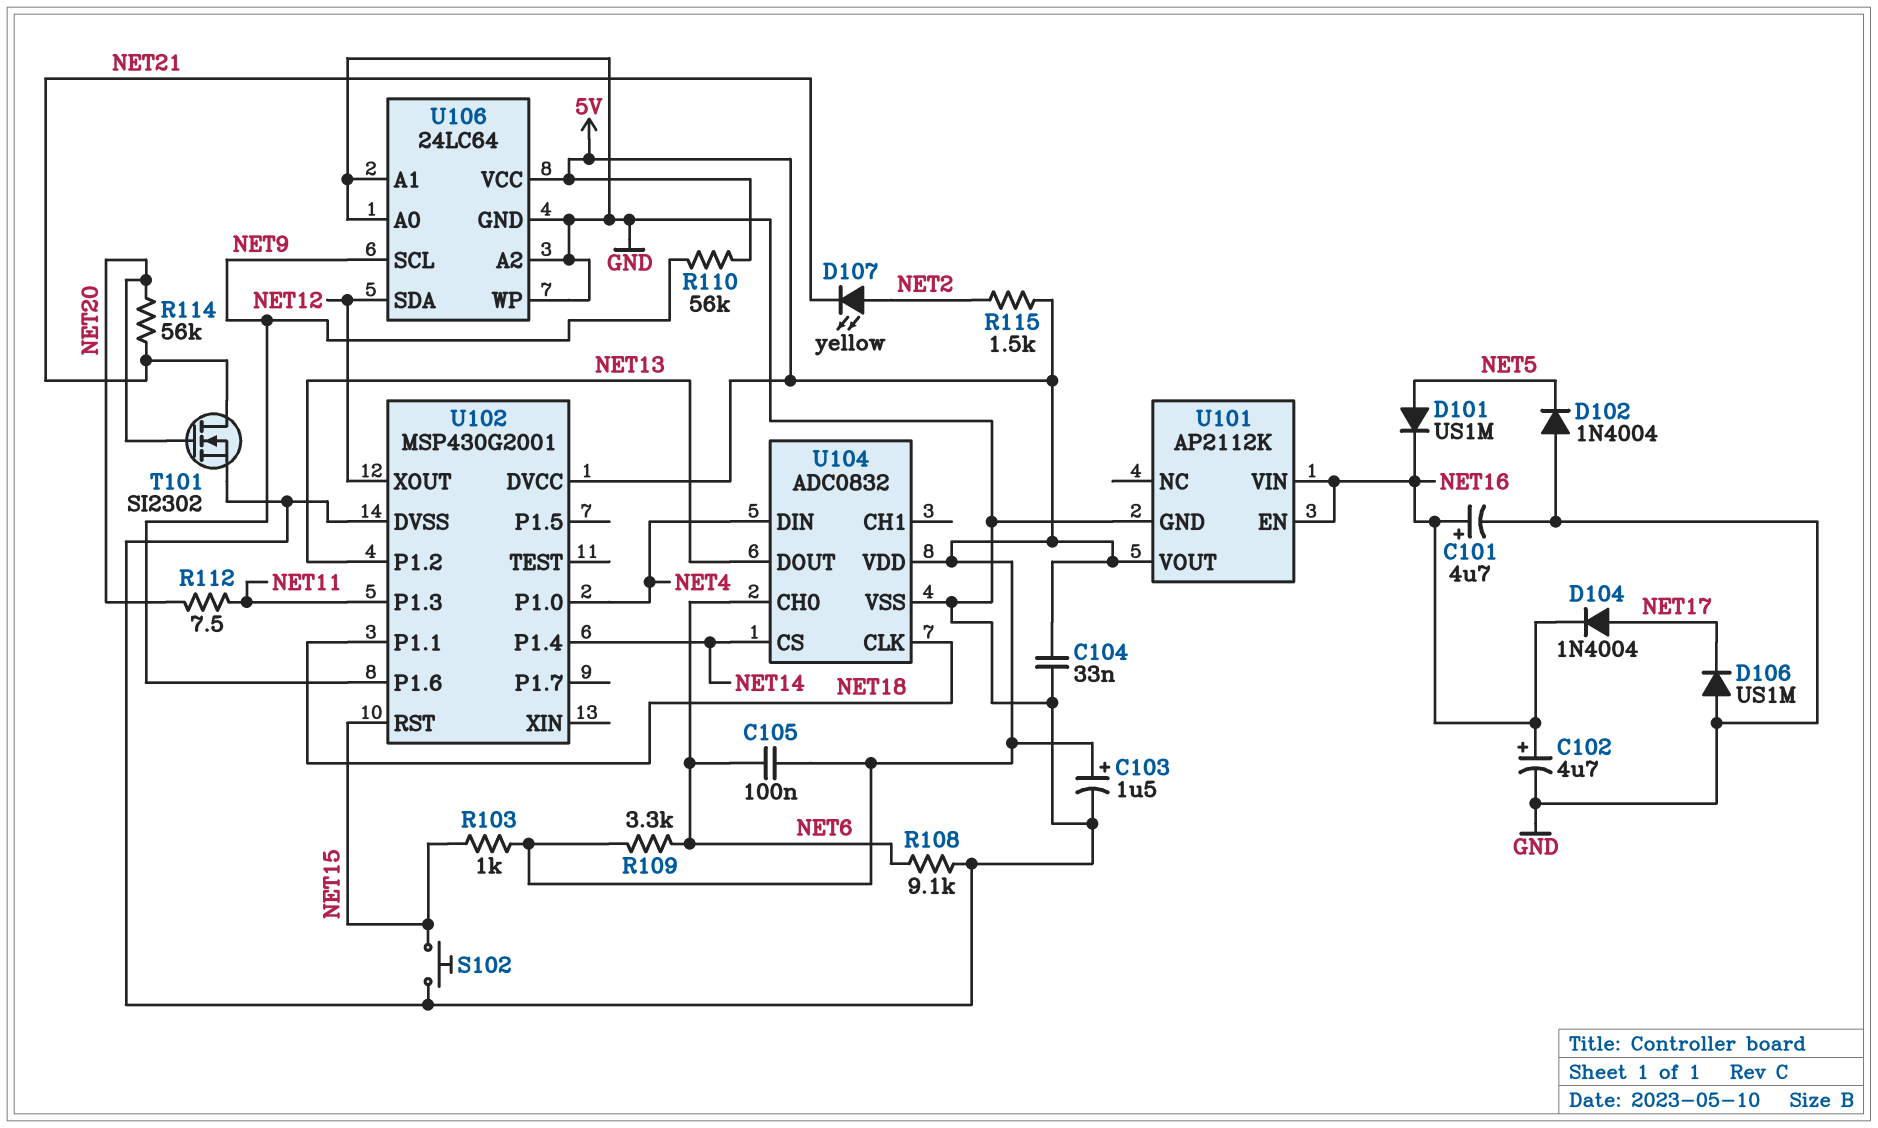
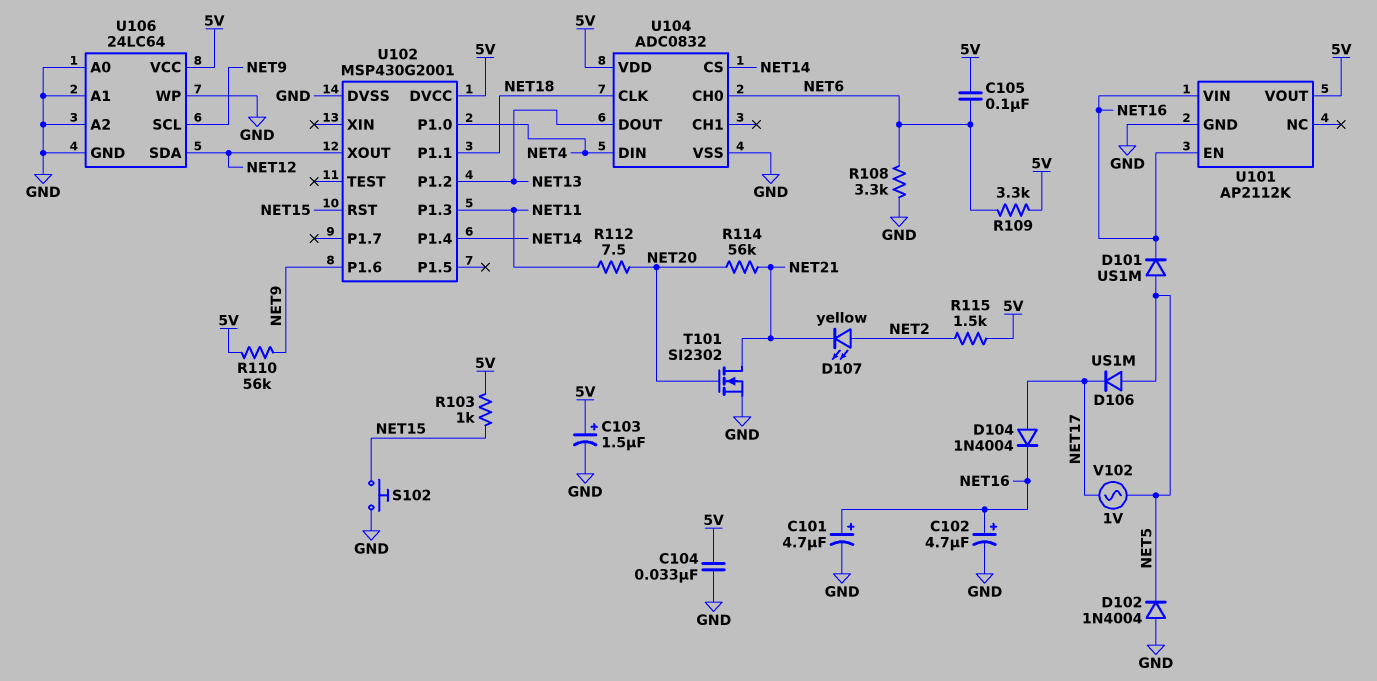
D106: diode US1M (A GND, K NET17) -> diode US1M (A NET5, K NET17)
R108: 9.1k (GND, NET6) -> 3.3k (GND, NET6)
V102: none -> AC 1V (NET5, NET17)

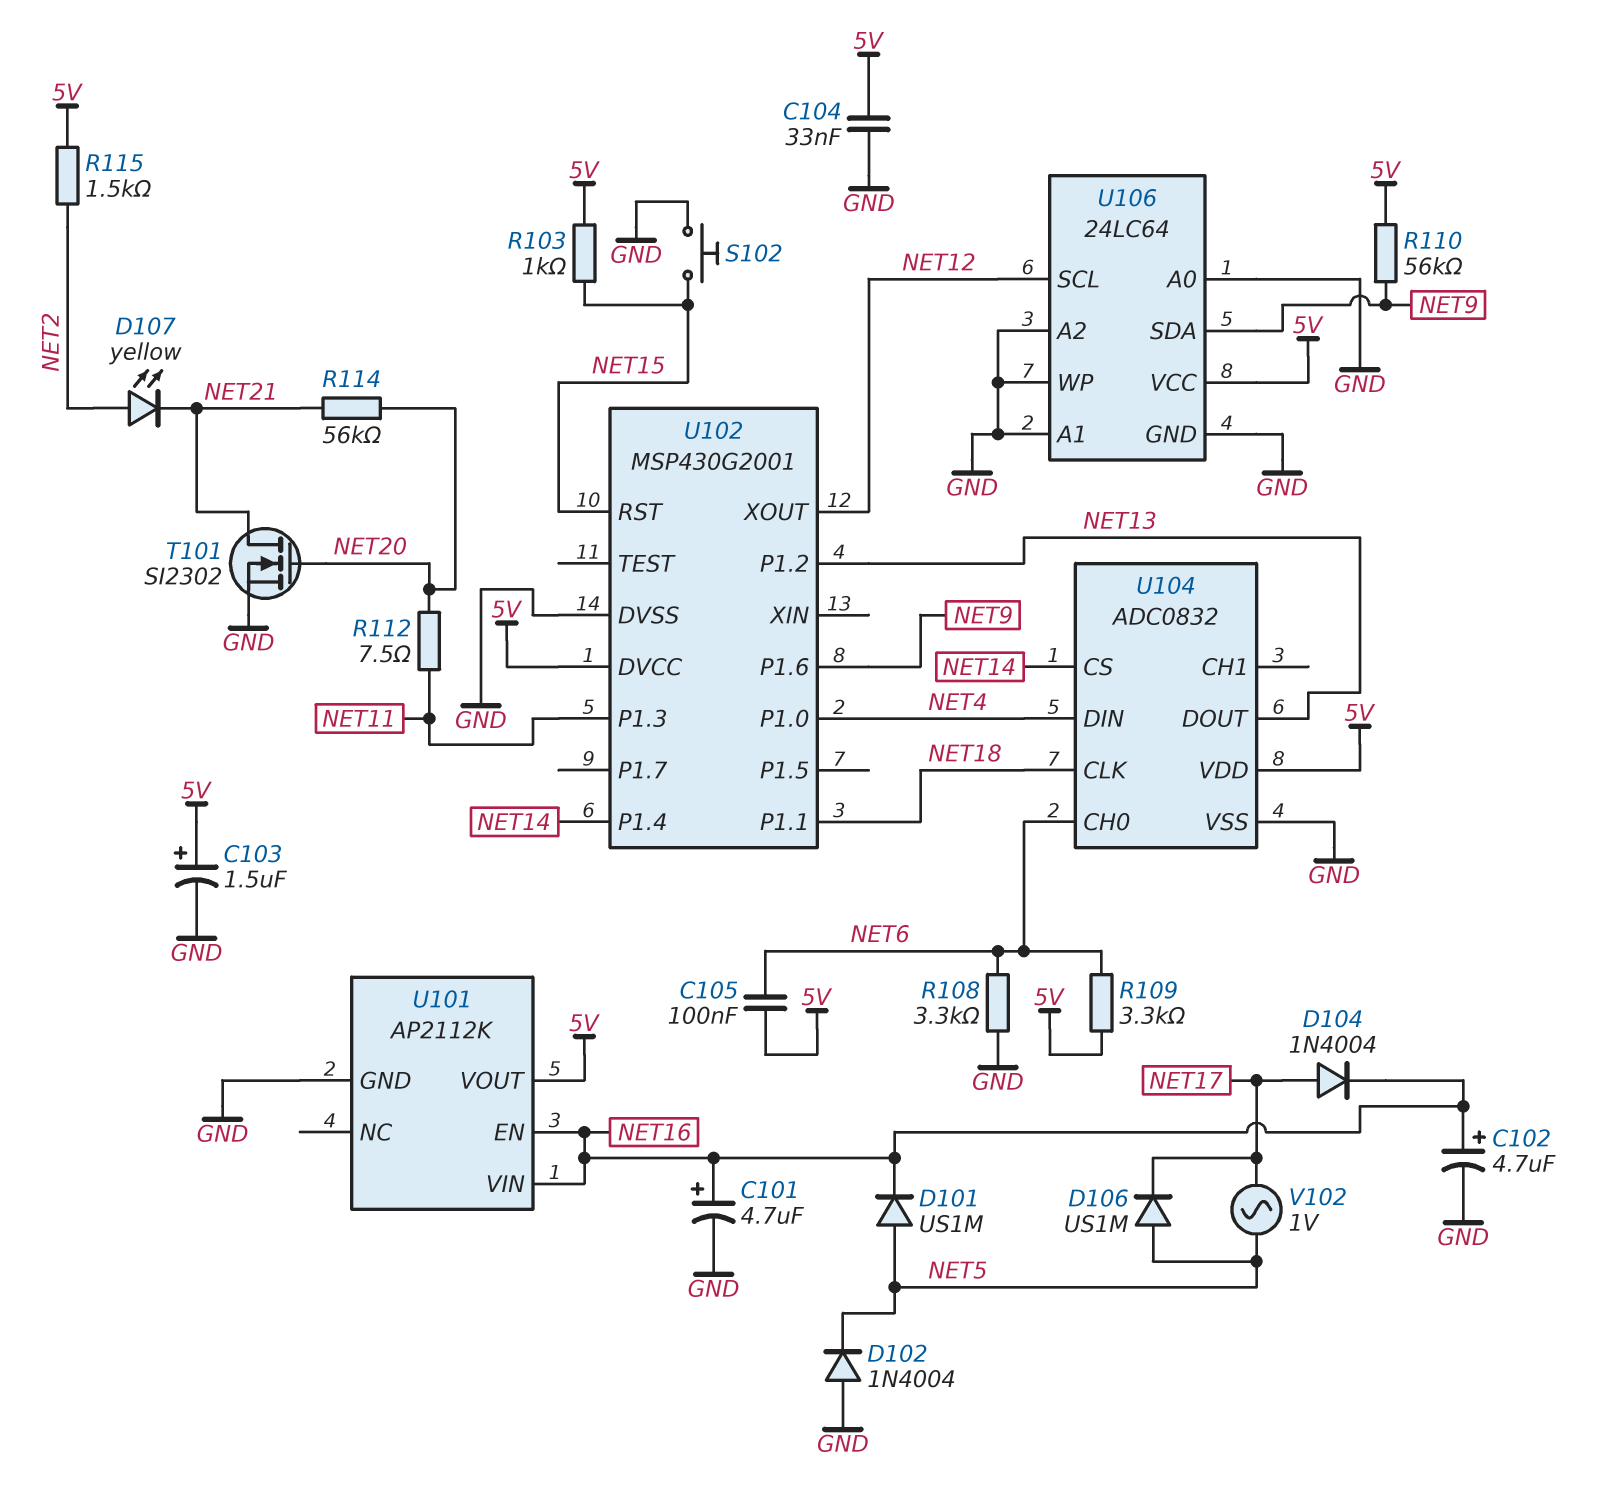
U106 pin SCL: NET9 -> NET12
U106 pin SDA: NET12 -> NET9

